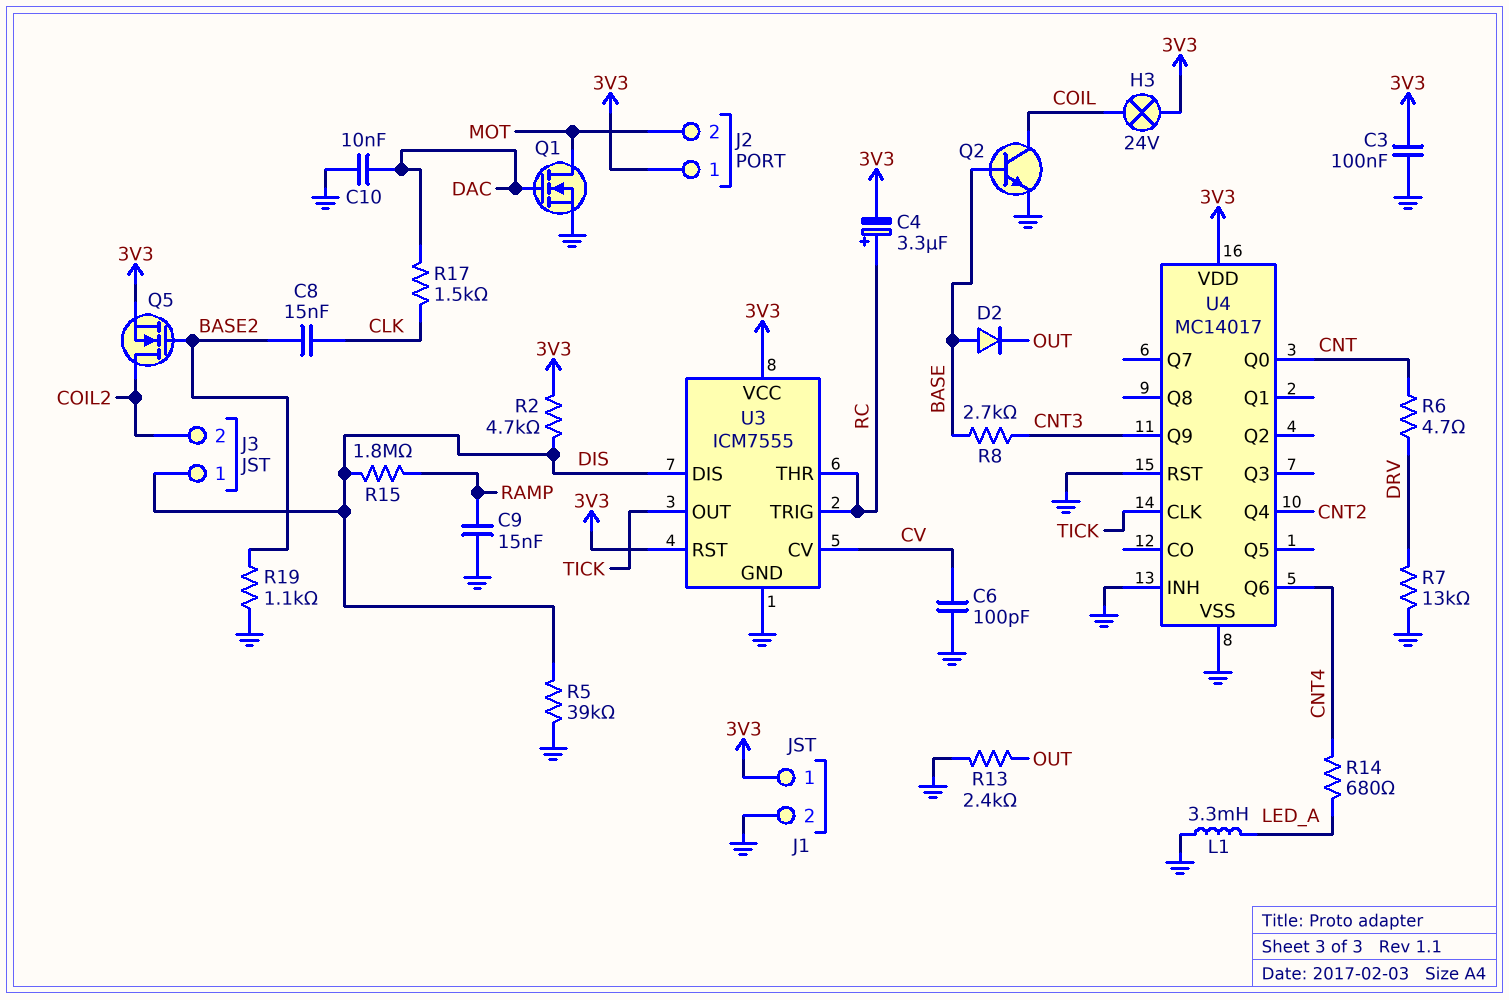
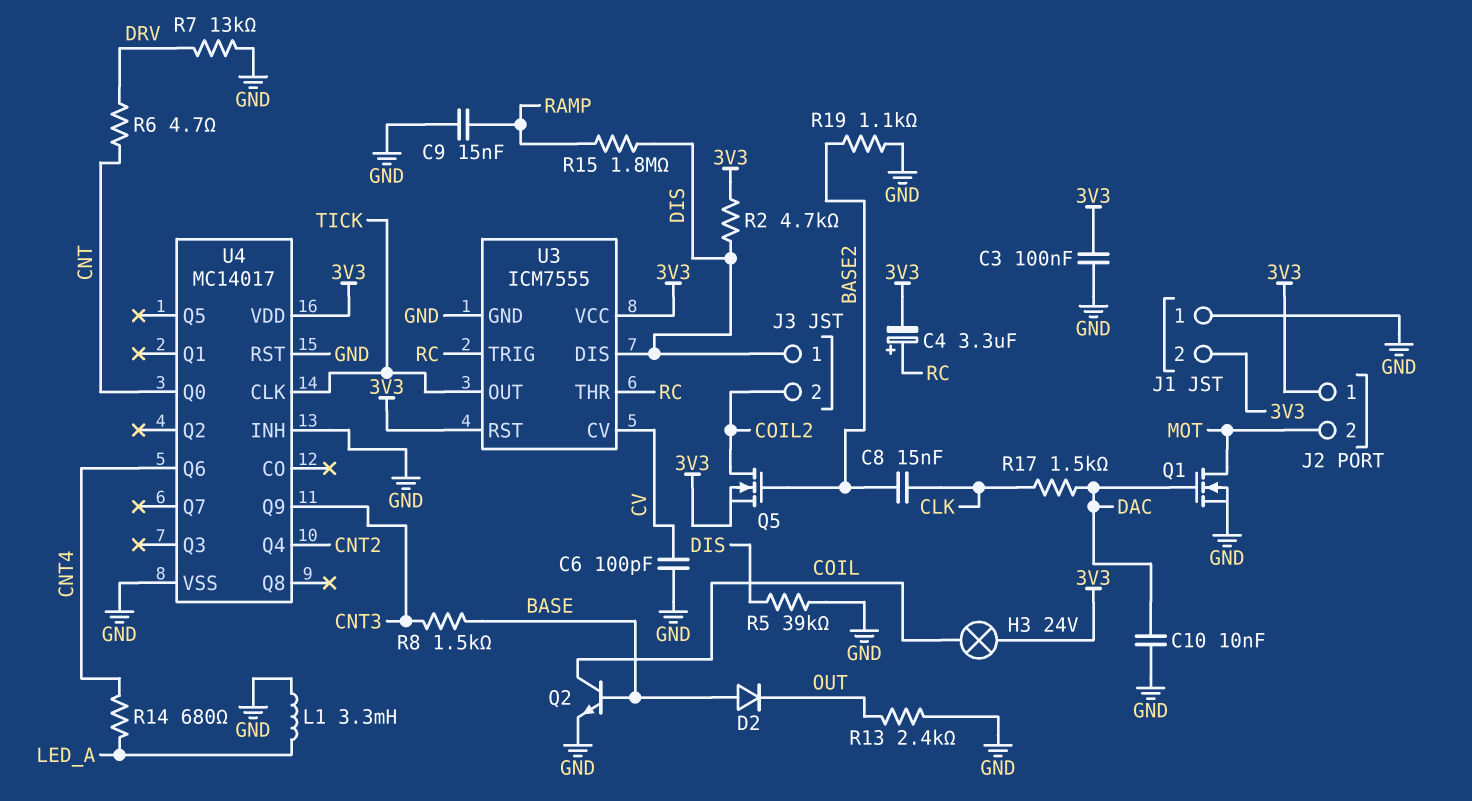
J1 pin 1: 3V3 -> GND
J1 pin 2: GND -> 3V3
R8: 2.7k (BASE, CNT3) -> 1.5k (BASE, CNT3)

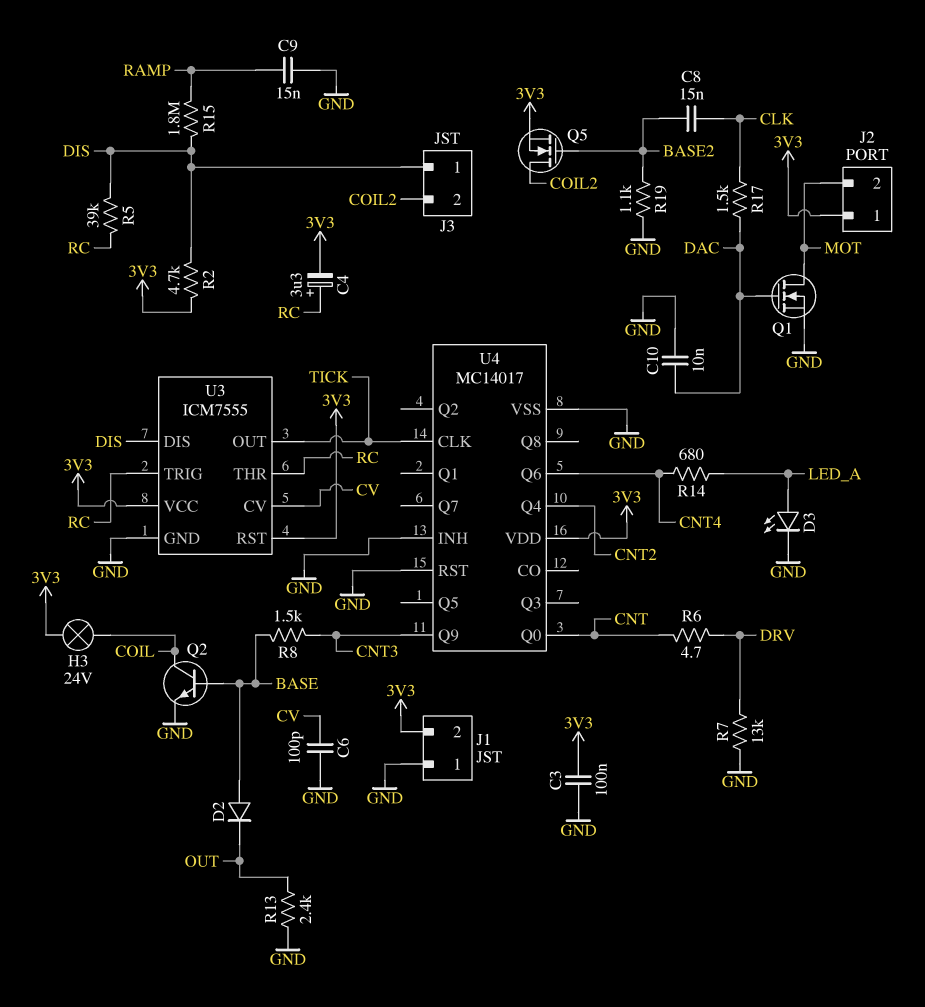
D3: none -> LED (A LED_A, K GND)
L1: 3.3mH (GND, LED_A) -> none
R5: 39k (DIS, GND) -> 39k (DIS, RC)

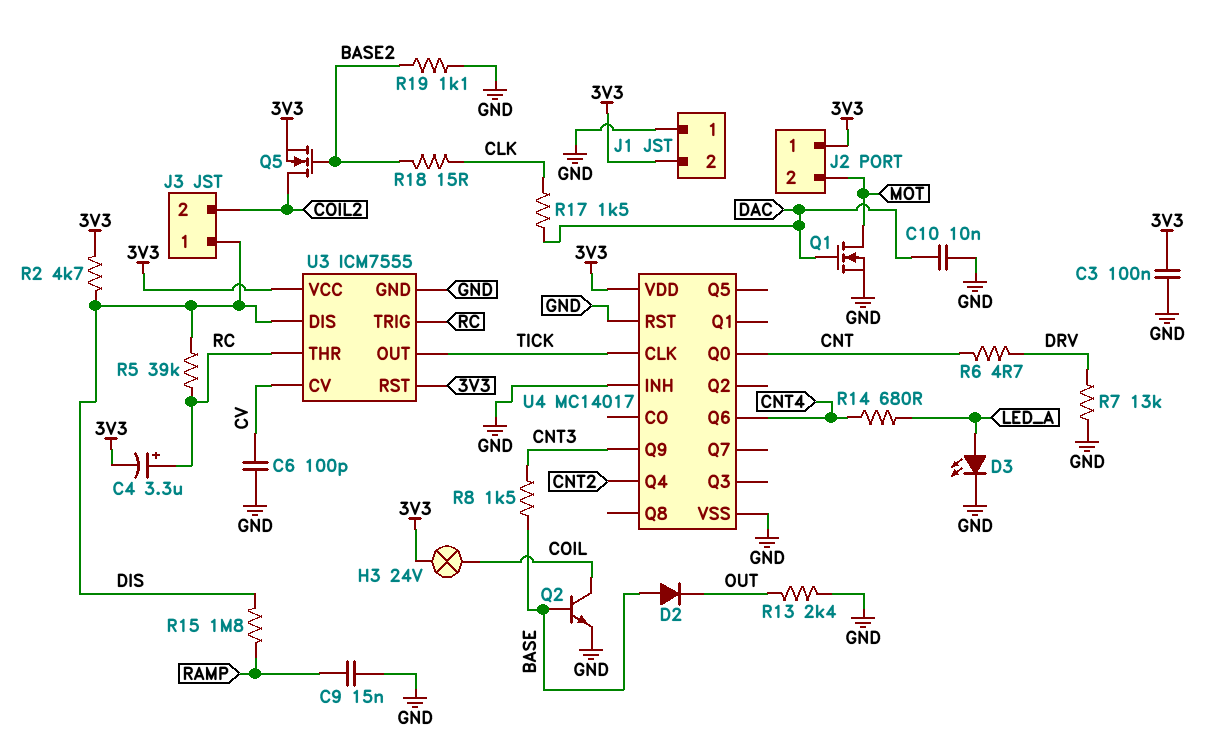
C8: 15nF (BASE2, CLK) -> none
R18: none -> 15 (BASE2, CLK)

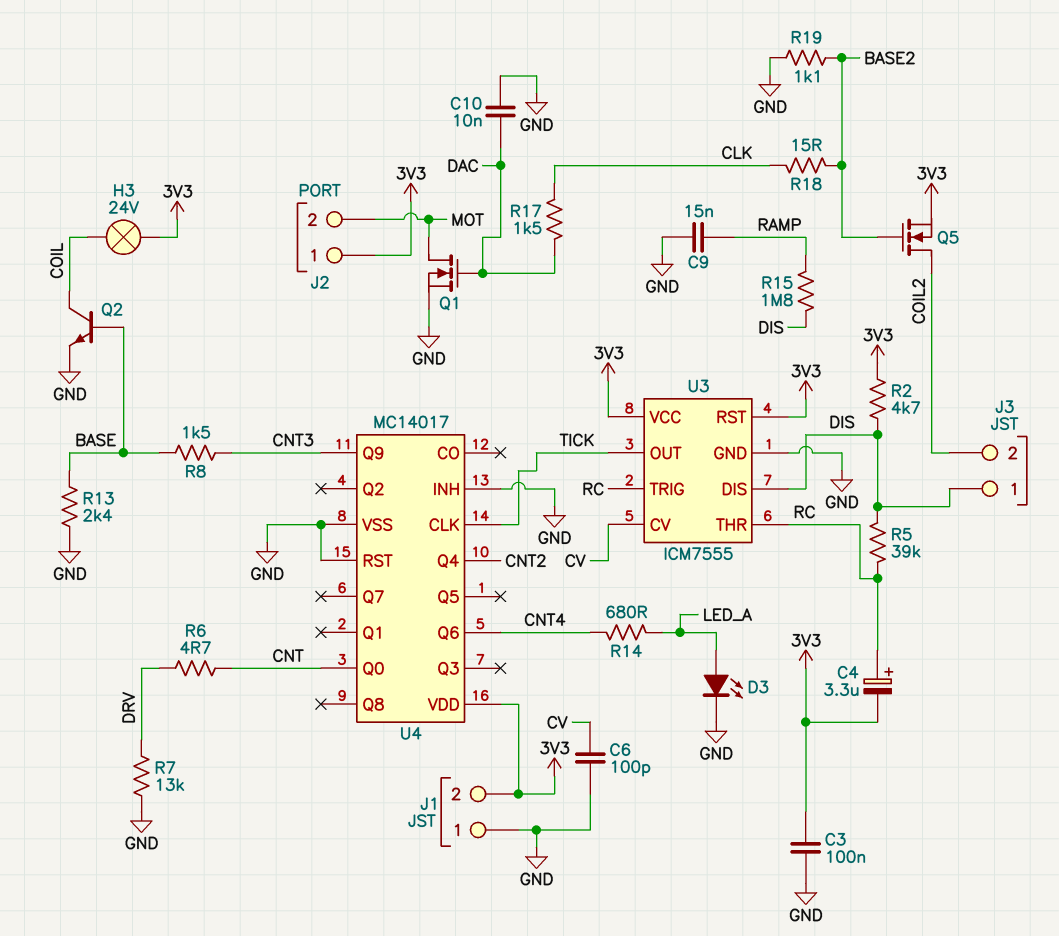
D2: diode (A BASE, K OUT) -> none
R13: 2.4k (GND, OUT) -> 2.4k (BASE, GND)

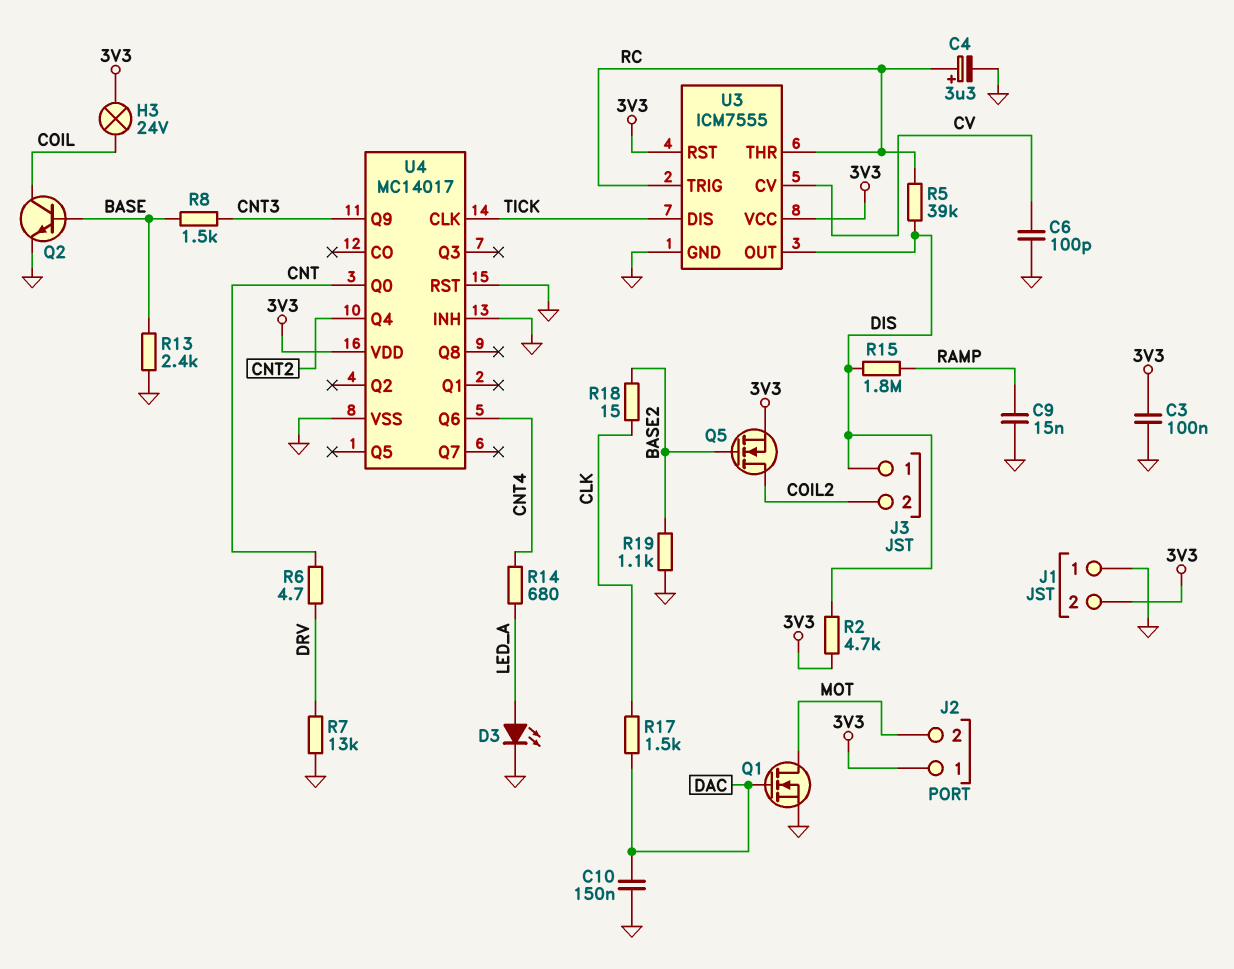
C4: 3.3uF (plus RC, minus 3V3) -> 3.3uF (plus RC, minus GND)
C10: 10nF (DAC, GND) -> 150nF (DAC, GND)
U3 pin DIS: DIS -> TICK
U3 pin OUT: TICK -> DIS

